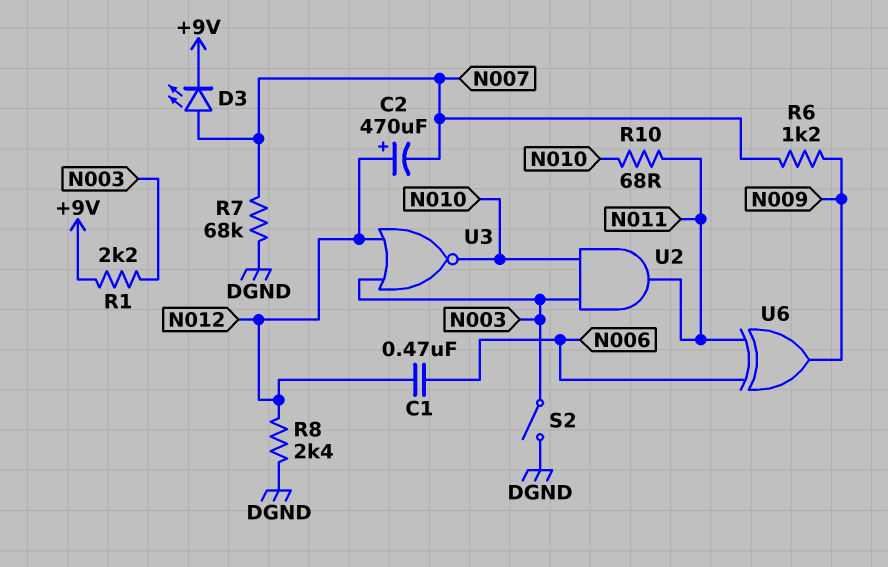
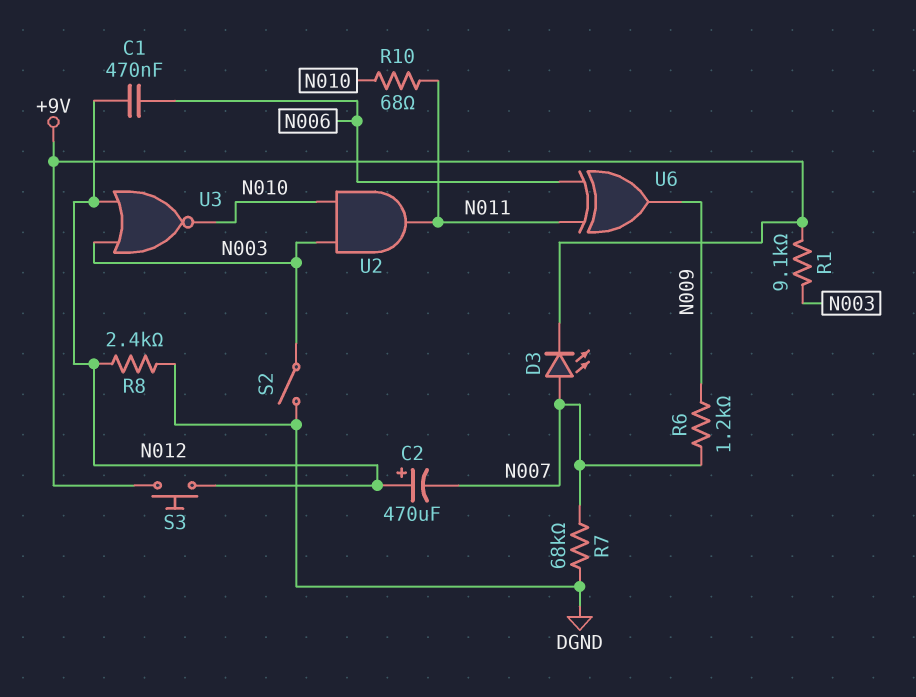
R1: 2.2k (+9V, N003) -> 9.1k (+9V, N003)
S3: none -> button (+9V, N012)

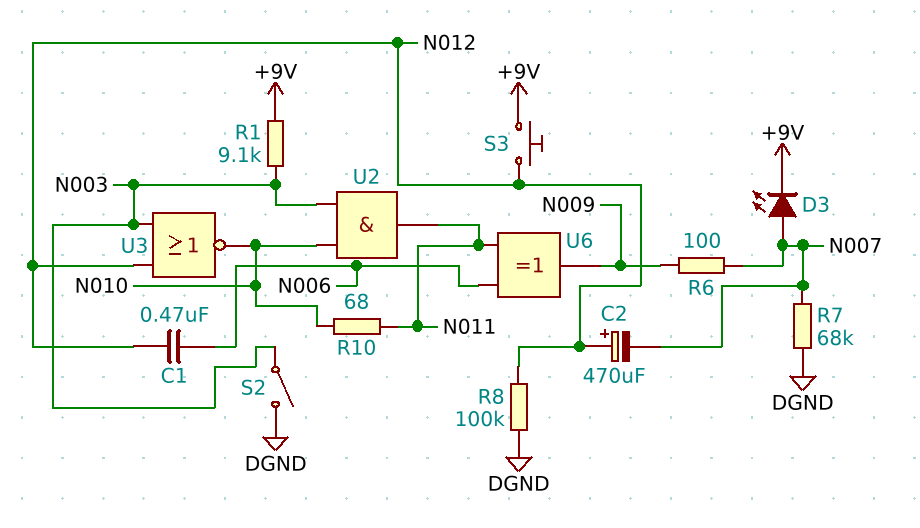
R6: 1.2k (N007, N009) -> 100 (N007, N009)
R8: 2.4k (DGND, N012) -> 100k (DGND, N012)

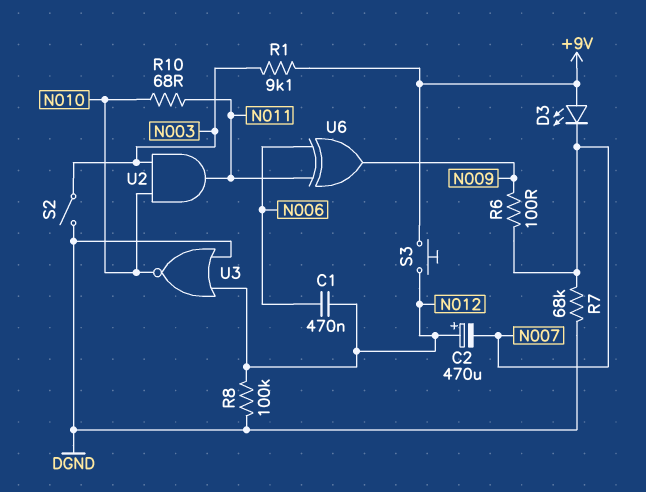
D3: LED (A N007, K +9V) -> LED (A +9V, K N007)
U3: NOR (in N003, in N012, out N010) -> NOR (in DGND, in N012, out N010)

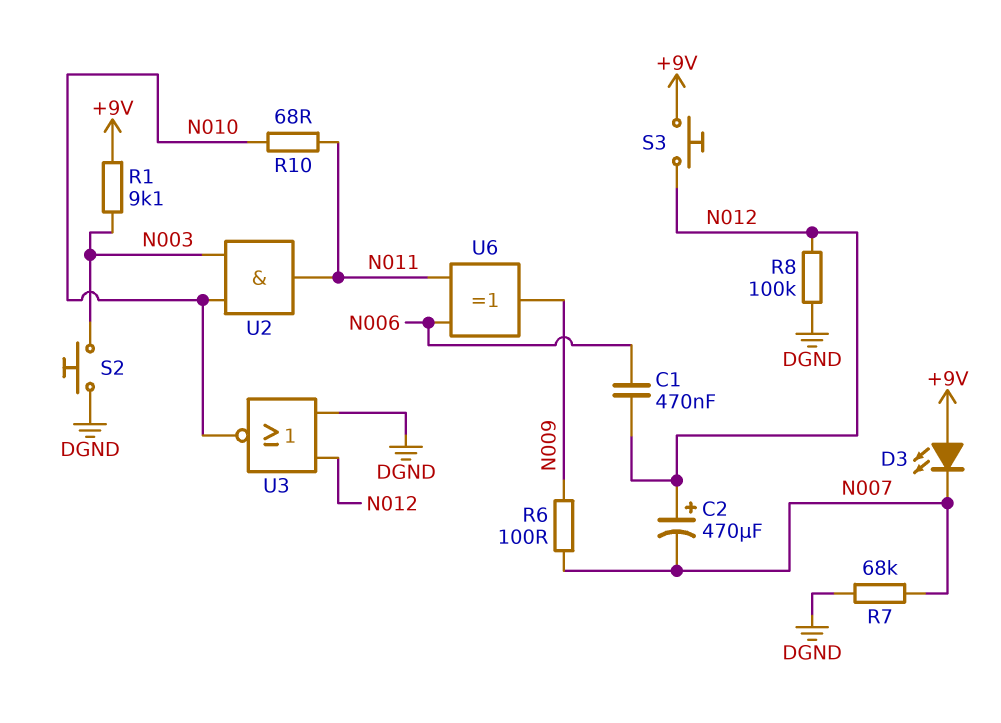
S2: switch (DGND, N003) -> button (DGND, N003)

